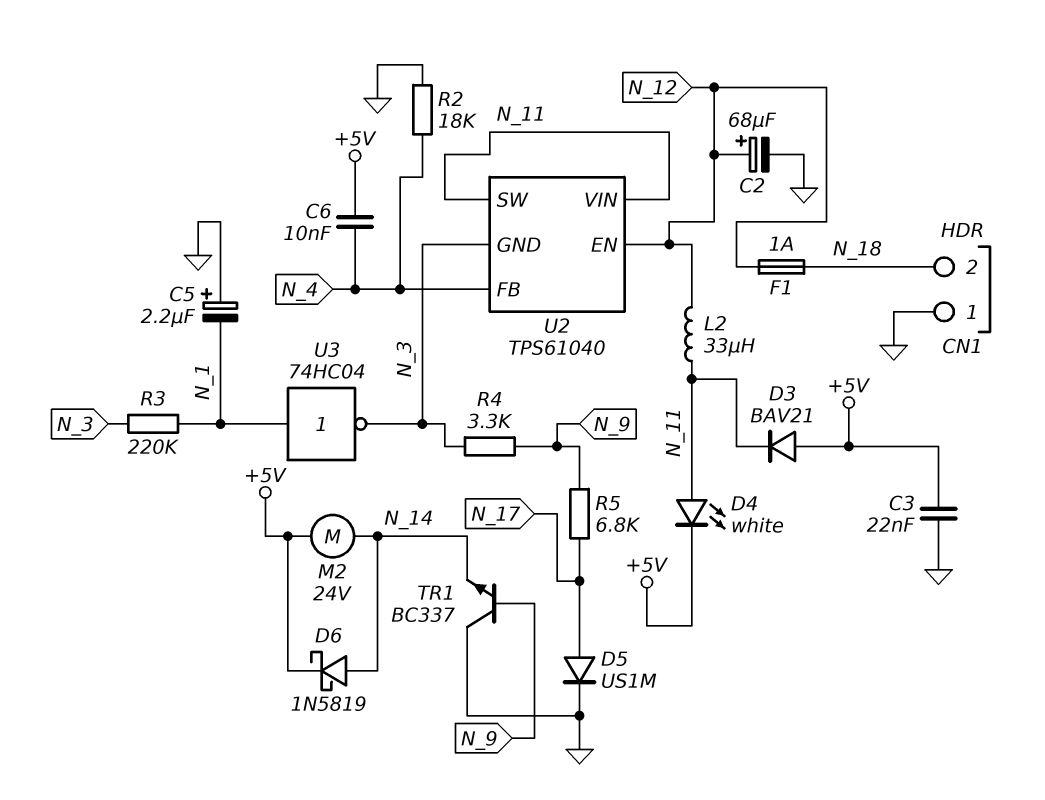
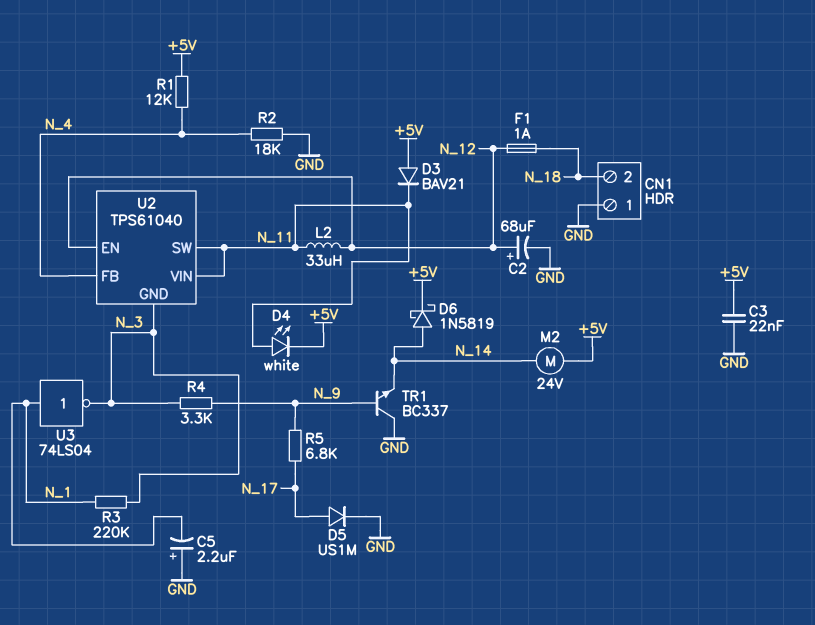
C6: 10nF (+5V, N_4) -> none
R1: none -> 12k (+5V, N_4)
U3: NOT 74HC04 (in N_1, out N_3) -> NOT 74LS04 (in N_1, out N_3)

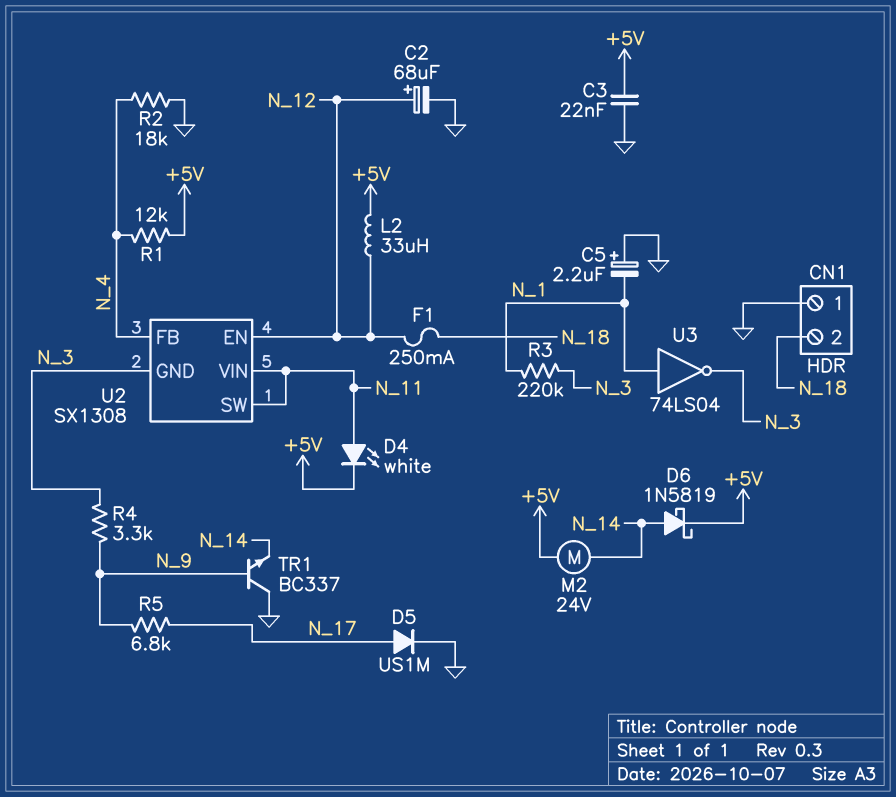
D3: diode BAV21 (A +5V, K N_11) -> none
F1: 1A (N_12, N_18) -> 250mA (N_12, N_18)
L2: 33uH (N_11, N_12) -> 33uH (+5V, N_12)
U2: TPS61040 -> SX1308

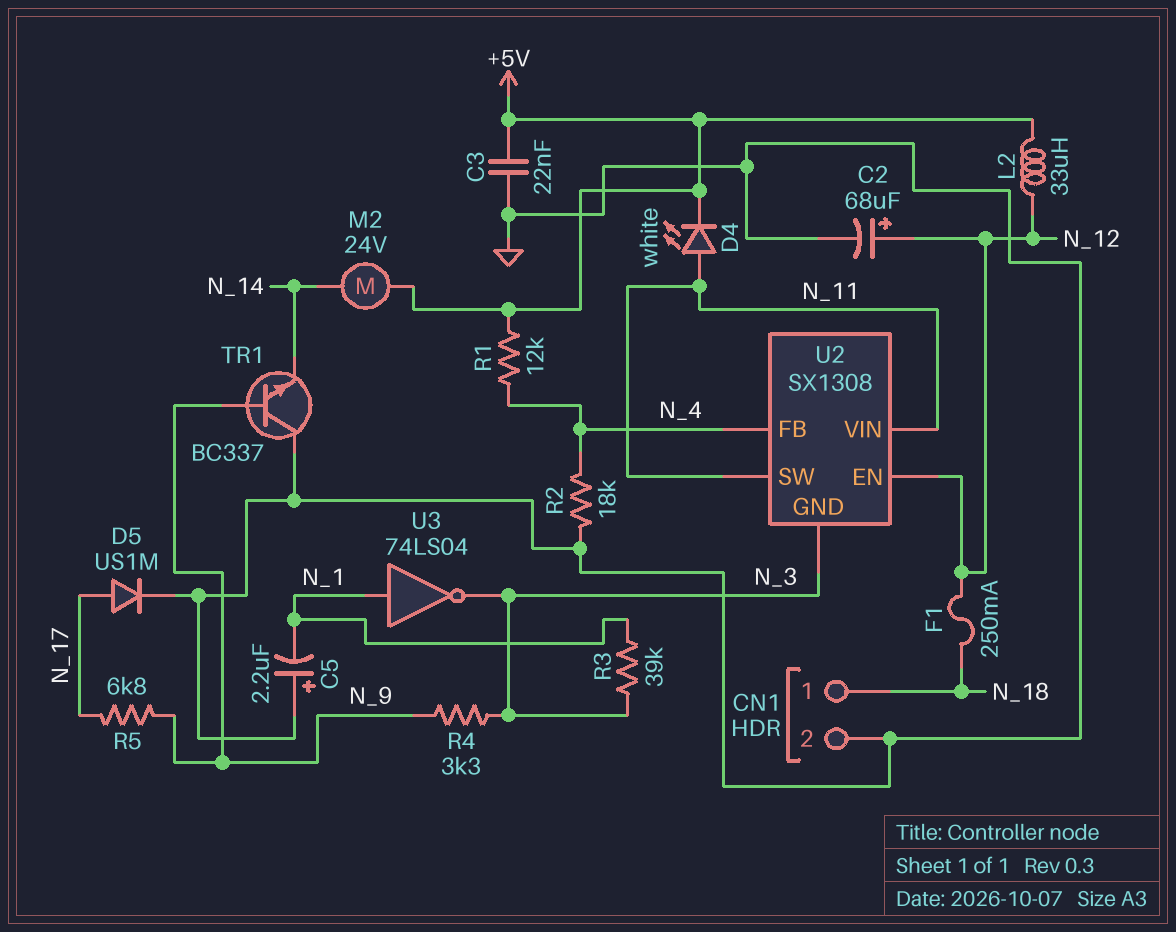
CN1 pin 1: GND -> N_18
CN1 pin 2: N_18 -> GND
D6: schottky 1N5819 (A N_14, K +5V) -> none
R3: 220k (N_1, N_3) -> 39k (N_1, N_3)

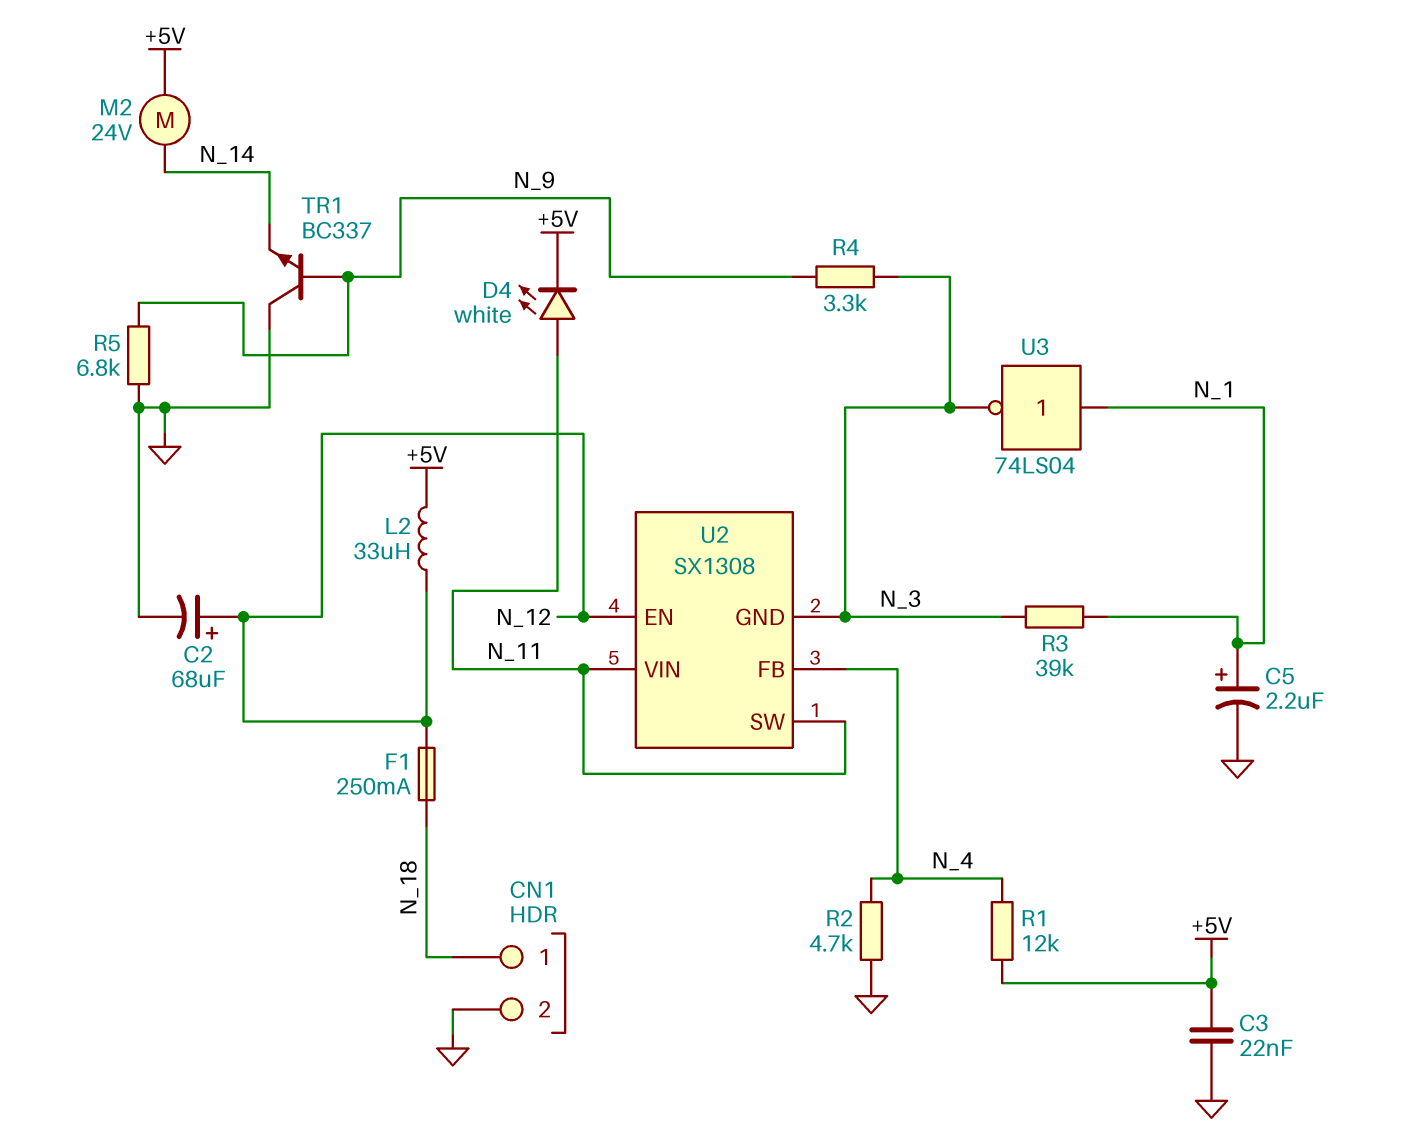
C5: 2.2uF (plus GND, minus N_1) -> 2.2uF (plus N_1, minus GND)
D5: diode US1M (A N_17, K GND) -> none
R2: 18k (GND, N_4) -> 4.7k (GND, N_4)
R5: 6.8k (N_9, N_17) -> 6.8k (GND, N_9)

